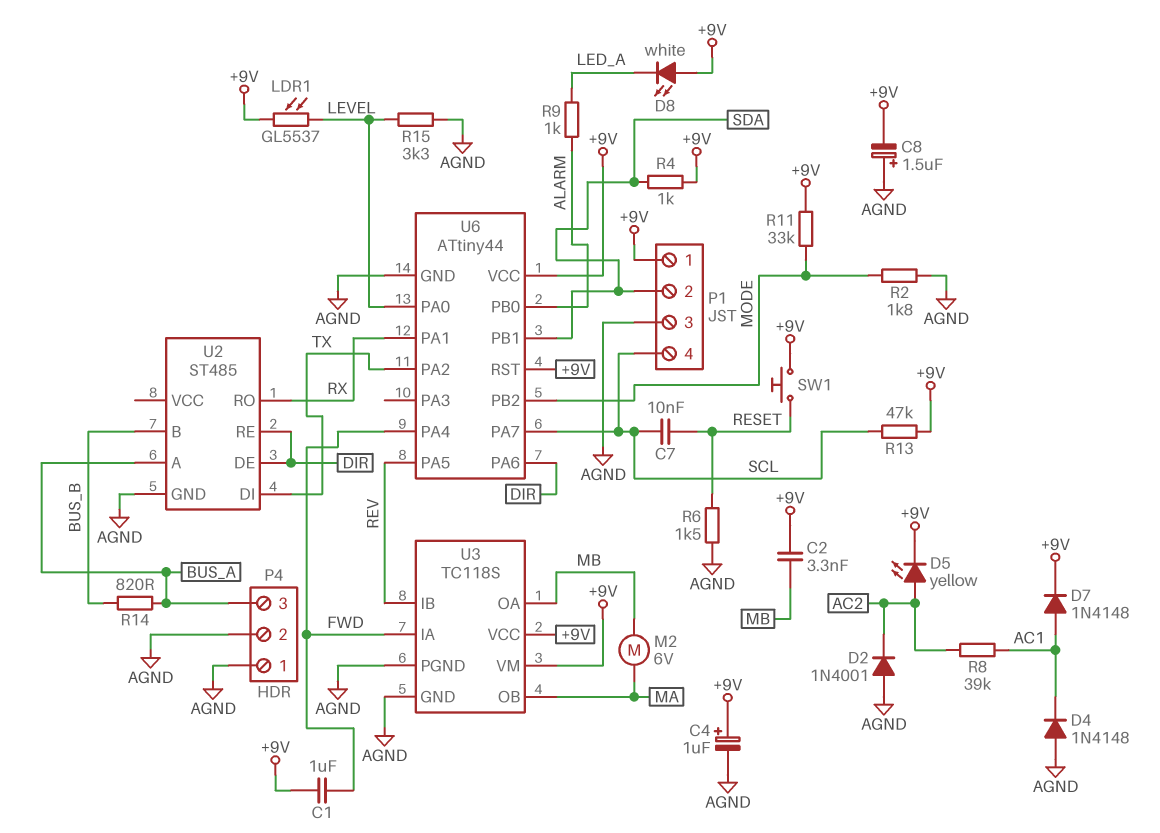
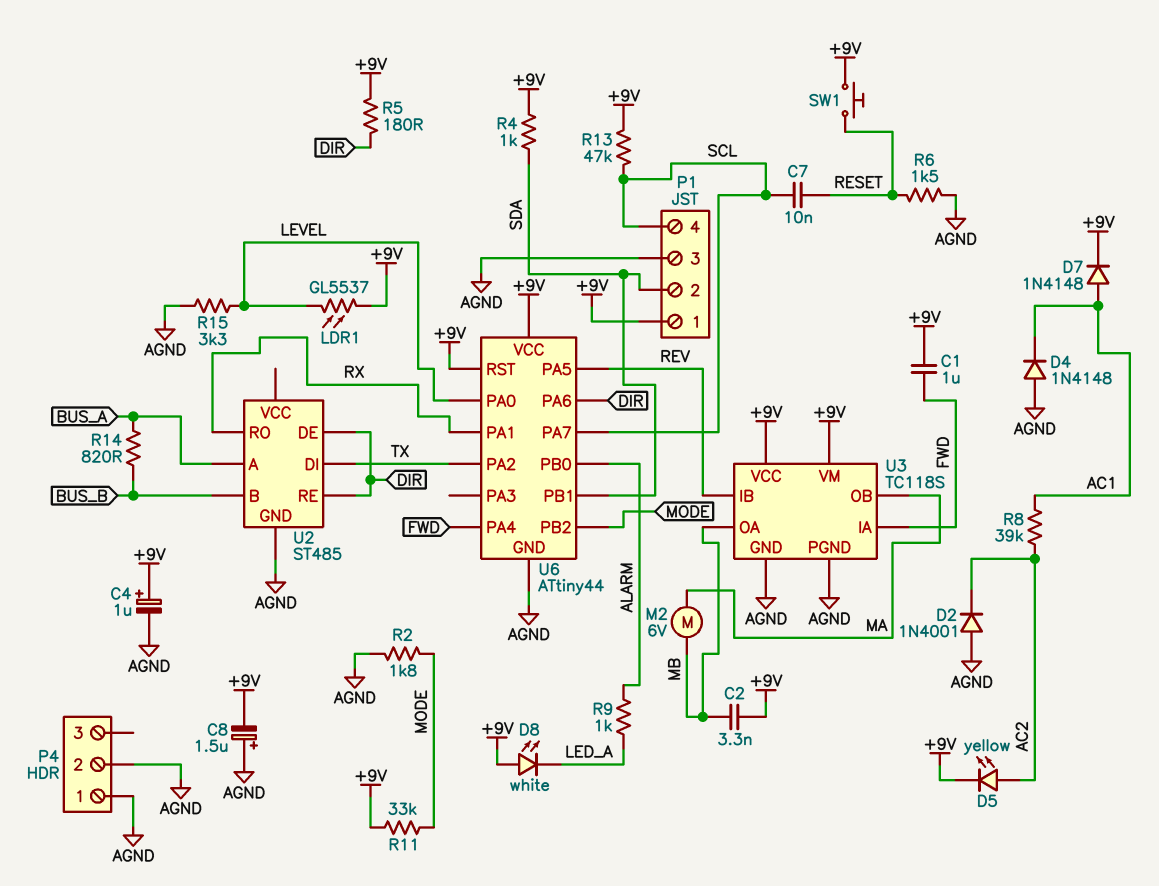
P4 pin 3: BUS_A -> none
R5: none -> 180 (+9V, DIR)

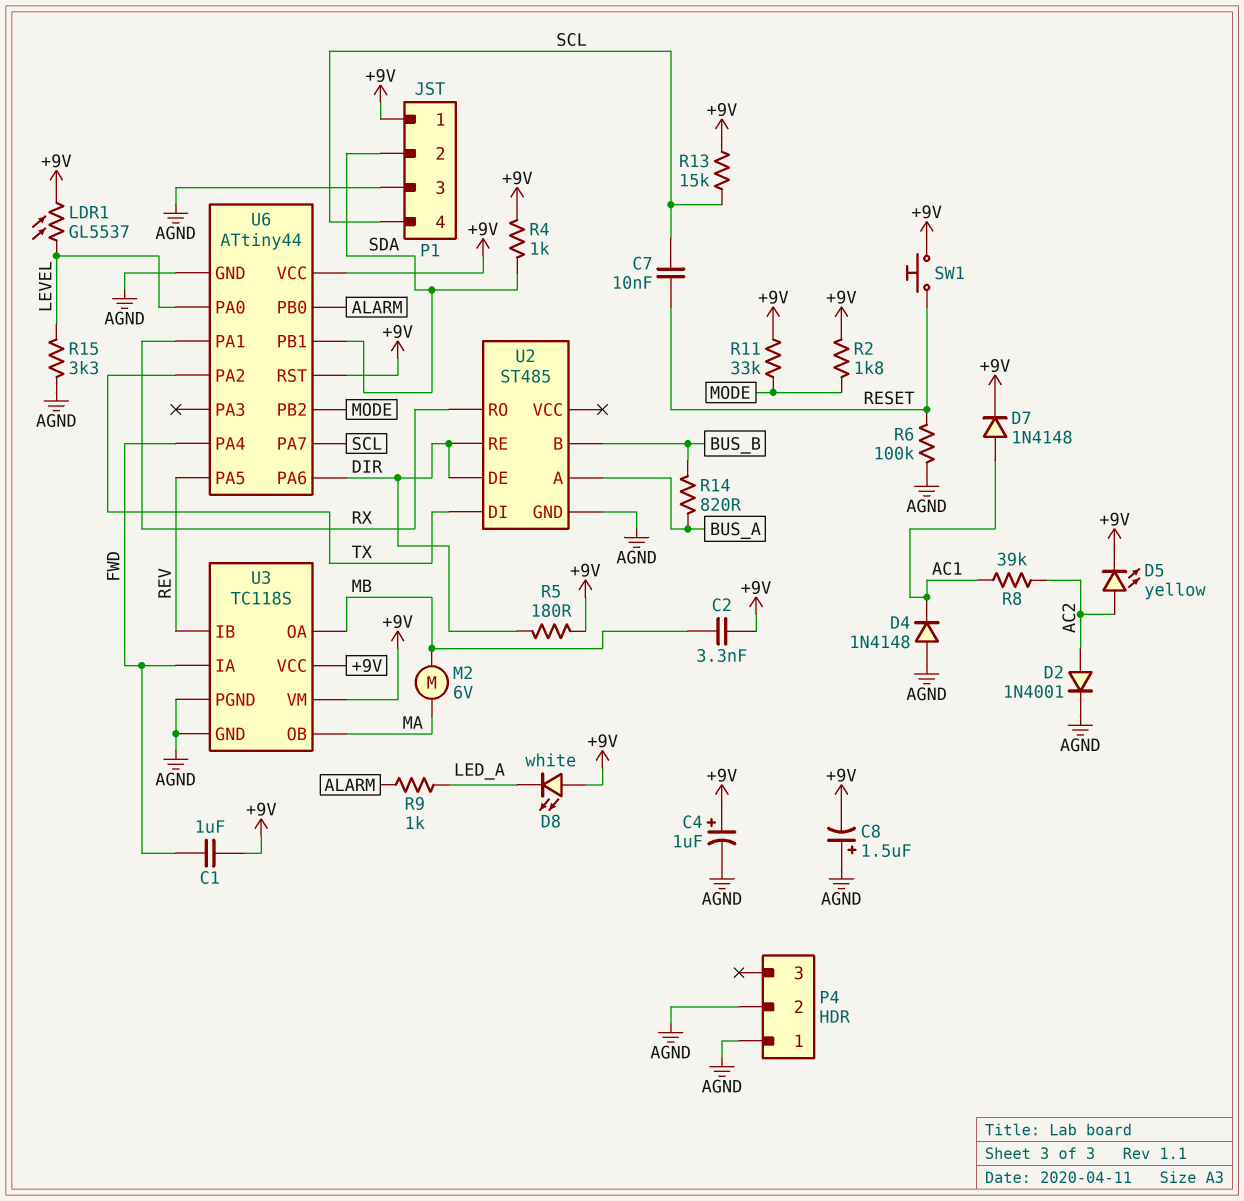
D2: diode 1N4001 (A AGND, K AC2) -> diode 1N4001 (A AC2, K AGND)
R2: 1.8k (AGND, MODE) -> 1.8k (+9V, MODE)
R6: 1.5k (AGND, RESET) -> 100k (AGND, RESET)
R13: 47k (+9V, SCL) -> 15k (+9V, SCL)

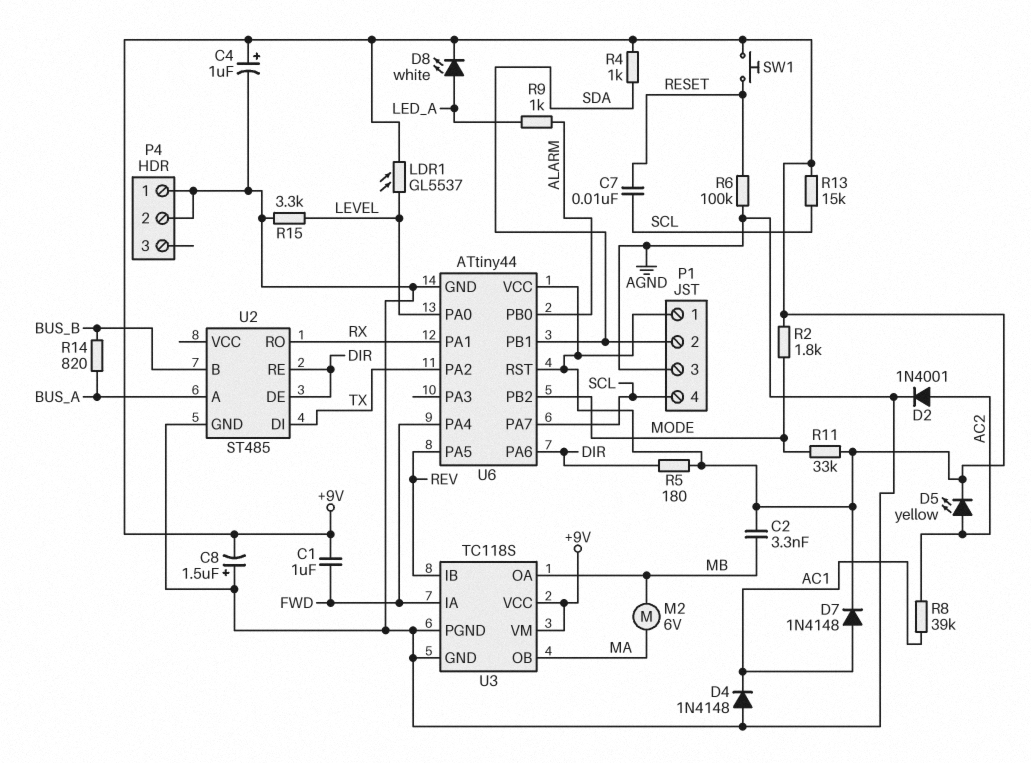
D8: LED white (A +9V, K LED_A) -> LED white (A LED_A, K +9V)

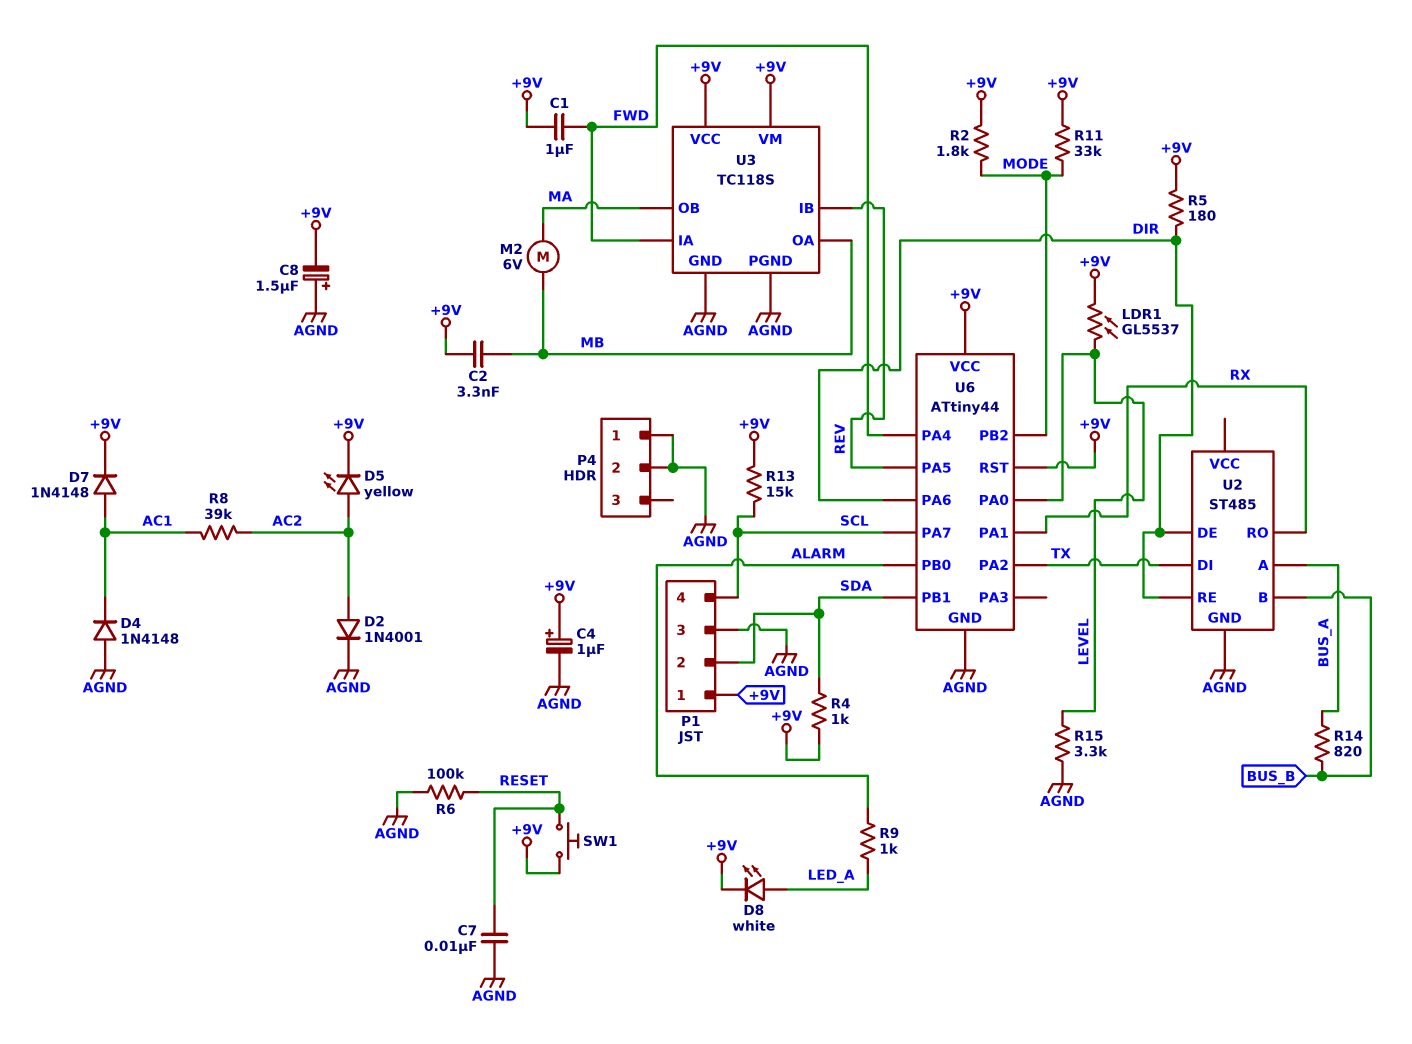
C7: 10nF (RESET, SCL) -> 10nF (AGND, RESET)

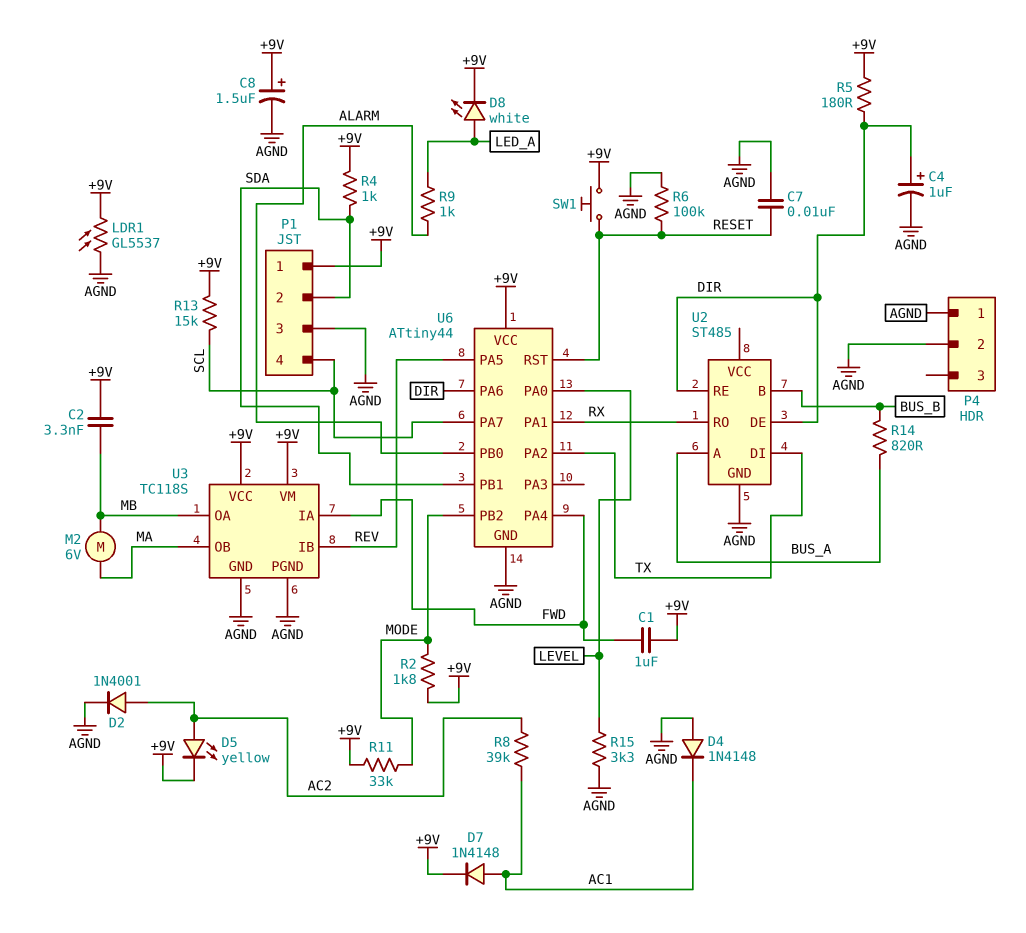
C4: 1uF (plus +9V, minus AGND) -> 1uF (plus DIR, minus AGND)
C8: 1.5uF (plus AGND, minus +9V) -> 1.5uF (plus +9V, minus AGND)
LDR1: GL5537 (+9V, LEVEL) -> GL5537 (+9V, AGND)
U6 pin RST: +9V -> RESET

